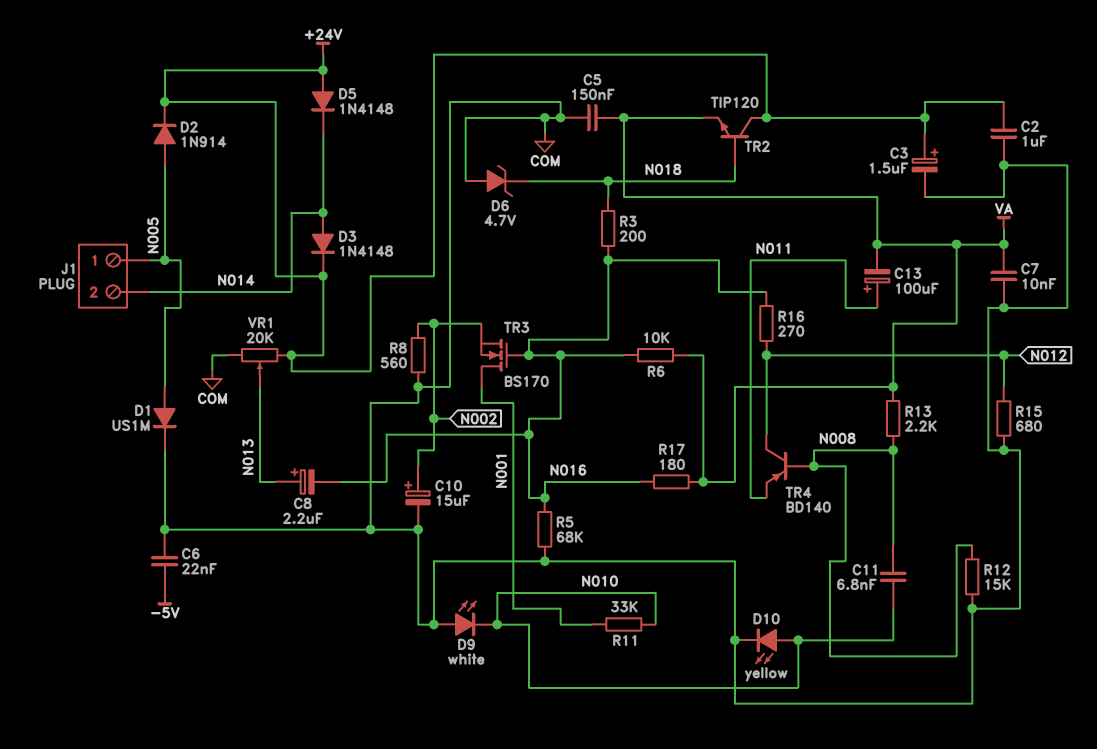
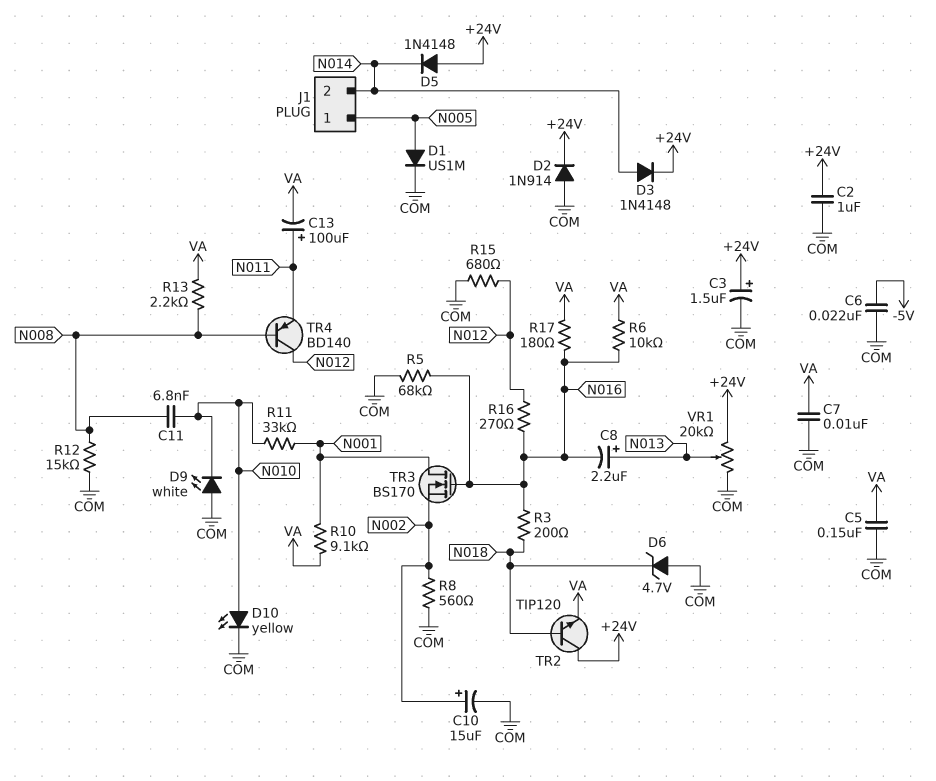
D2: diode 1N914 (A N005, K +24V) -> diode 1N914 (A COM, K +24V)
R10: none -> 9.1k (N001, VA)

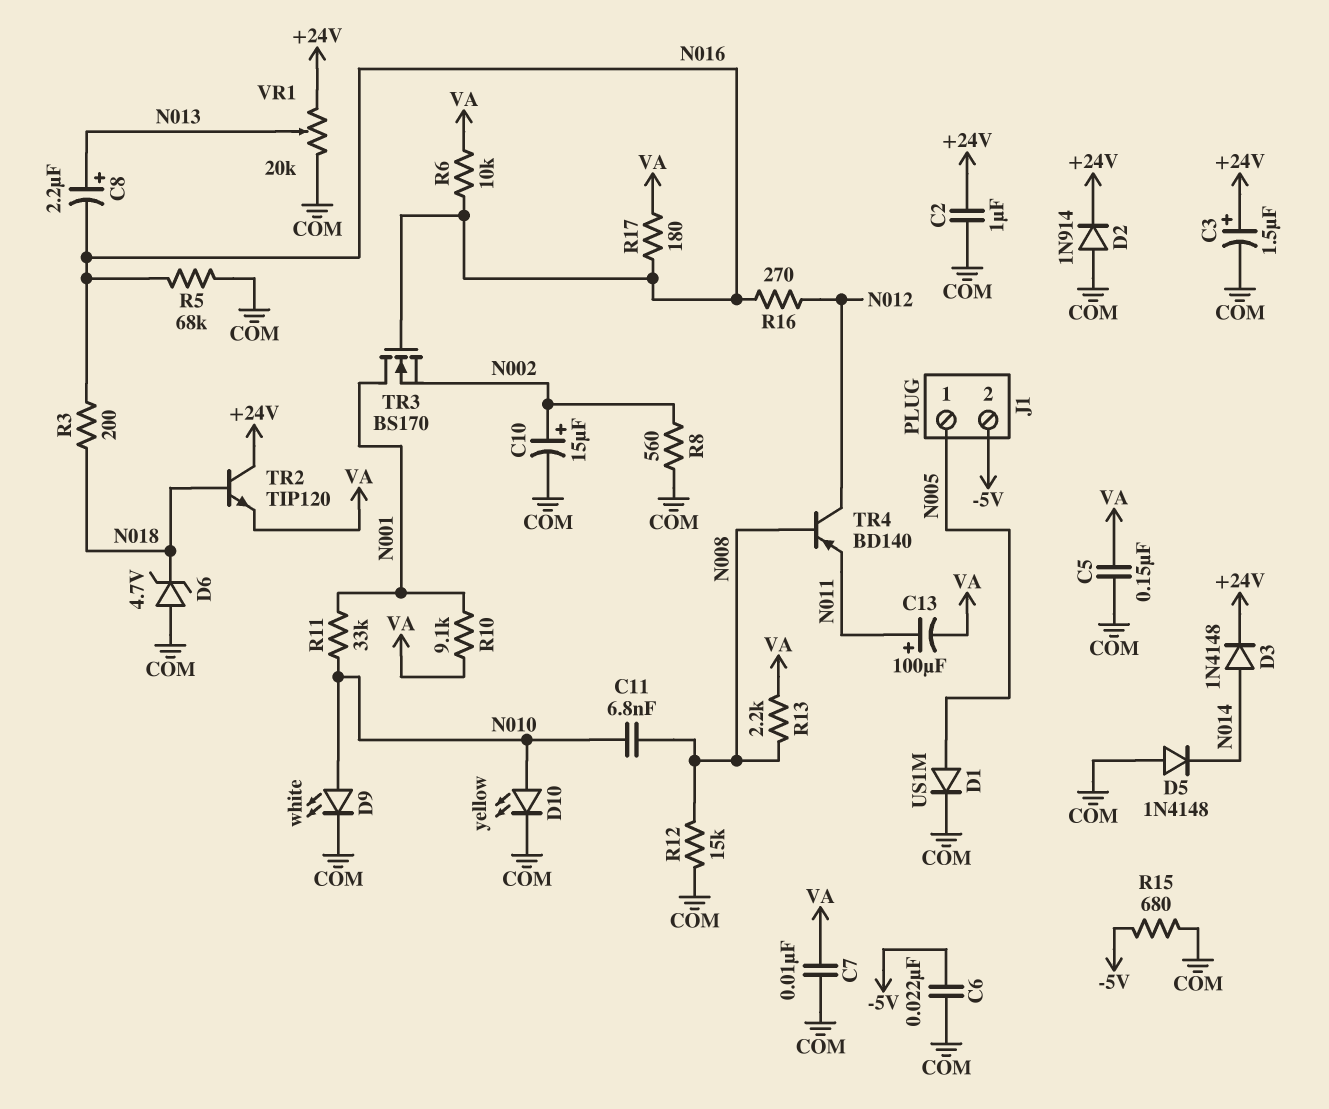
D5: diode 1N4148 (A +24V, K N014) -> diode 1N4148 (A COM, K N014)
D9: LED white (A COM, K N010) -> LED white (A N010, K COM)
J1 pin 2: N014 -> -5V
R15: 680 (COM, N012) -> 680 (-5V, COM)

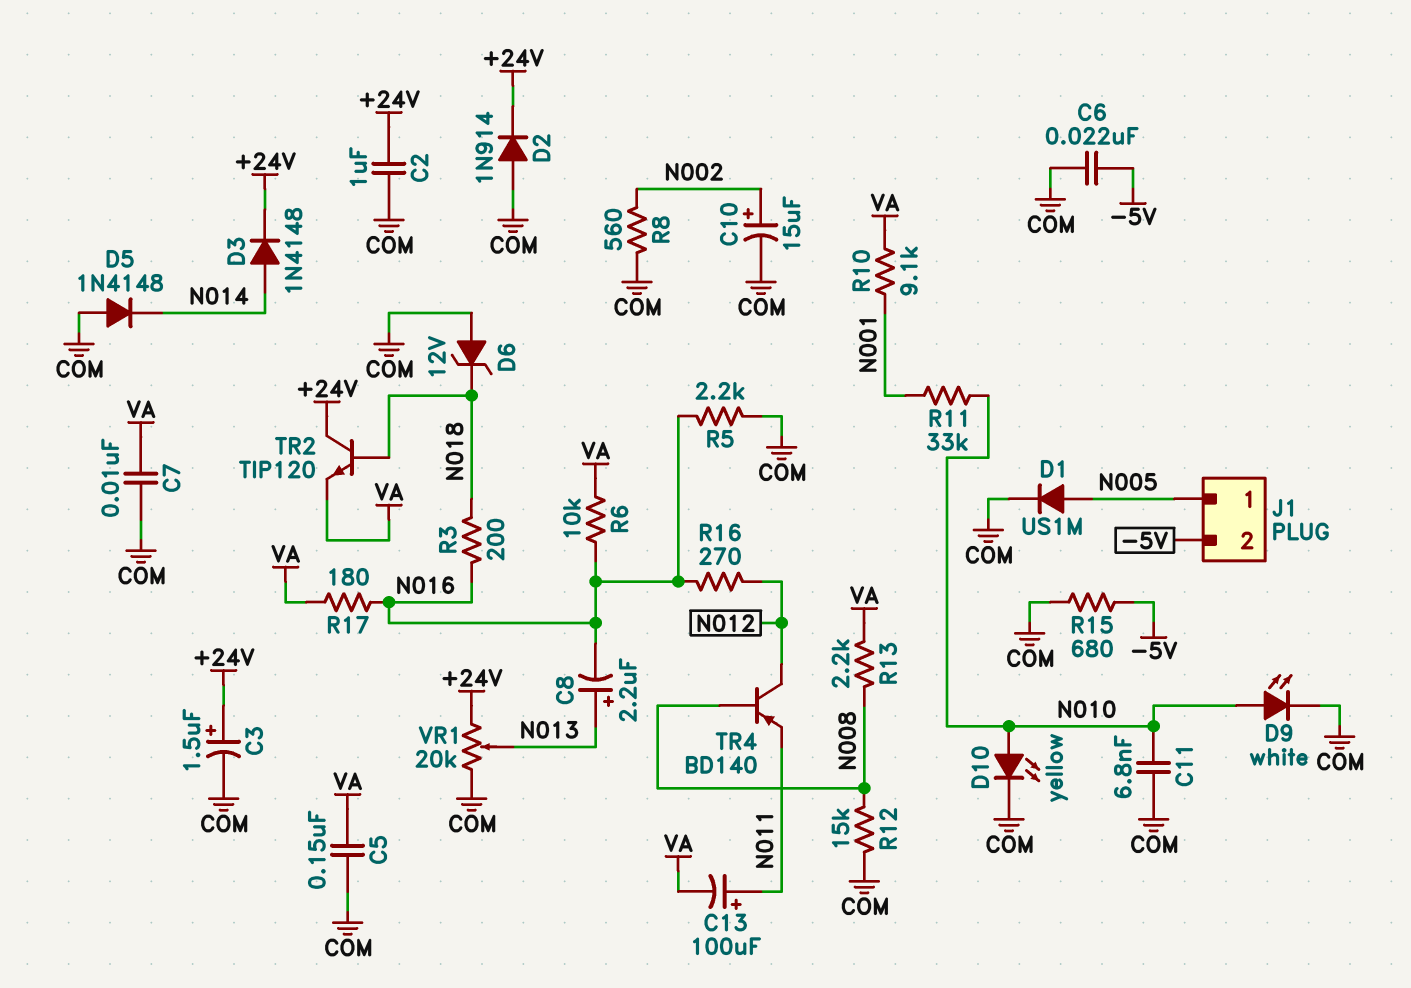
C11: 6.8nF (N008, N010) -> 6.8nF (COM, N010)
D6: zener 4.7V (A COM, K N018) -> zener 12V (A COM, K N018)
R5: 68k (COM, N016) -> 2.2k (COM, N016)
TR3: NMOS BS170 (G N016, D N001, S N002) -> none

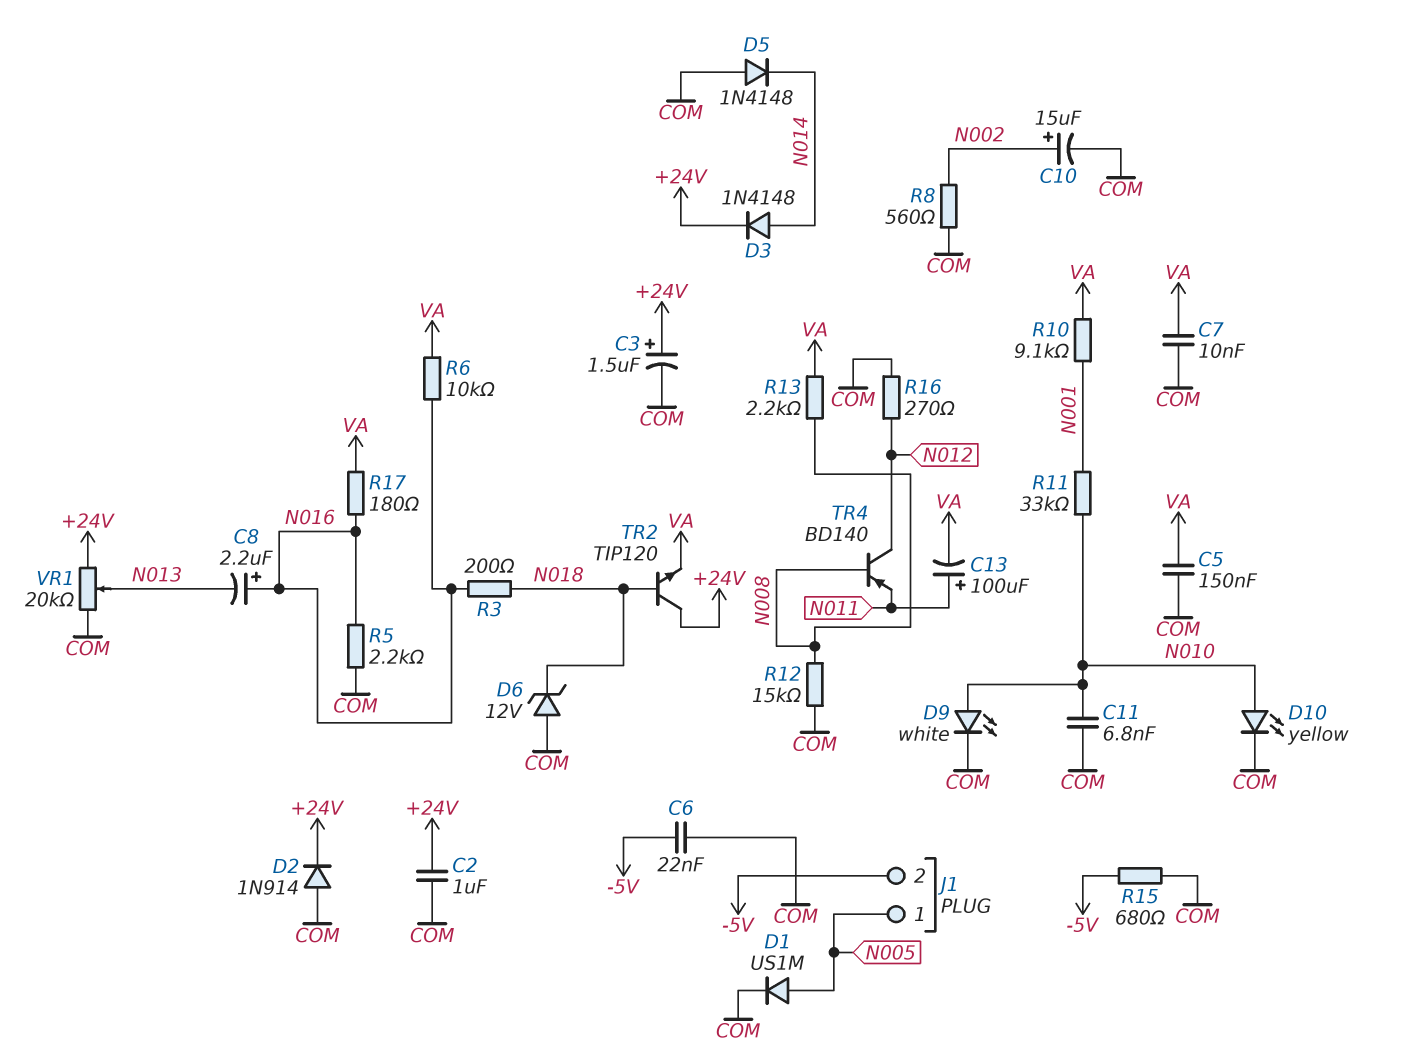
C8: 2.2uF (plus N013, minus N016) -> 2.2uF (plus N016, minus N013)
R16: 270 (N012, N016) -> 270 (COM, N012)

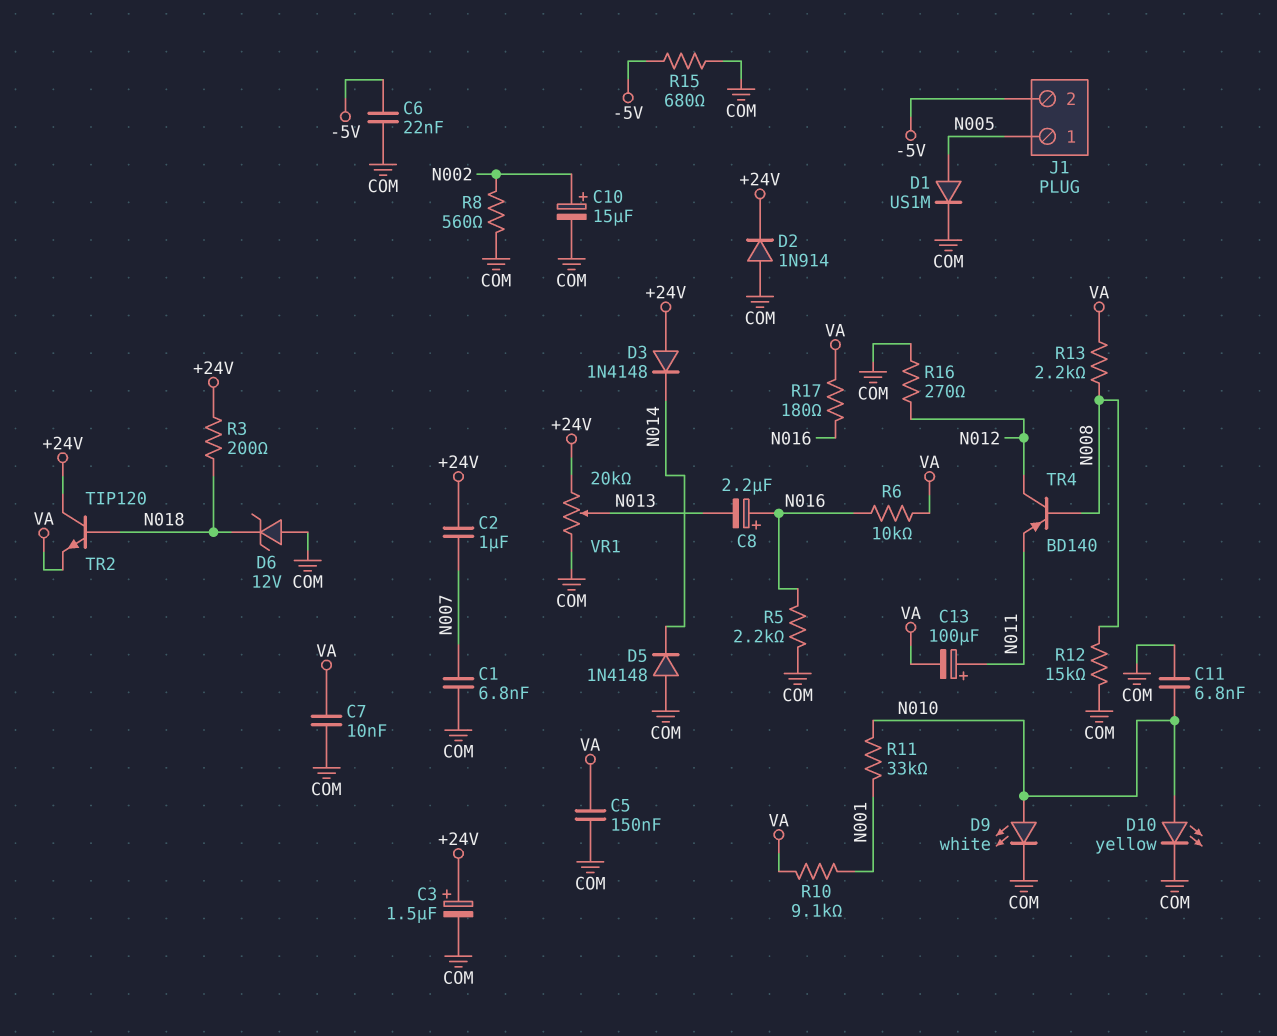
C1: none -> 6.8nF (COM, N007)
C2: 1uF (+24V, COM) -> 1uF (+24V, N007)
D3: diode 1N4148 (A N014, K +24V) -> diode 1N4148 (A +24V, K N014)
R3: 200 (N016, N018) -> 200 (+24V, N018)

